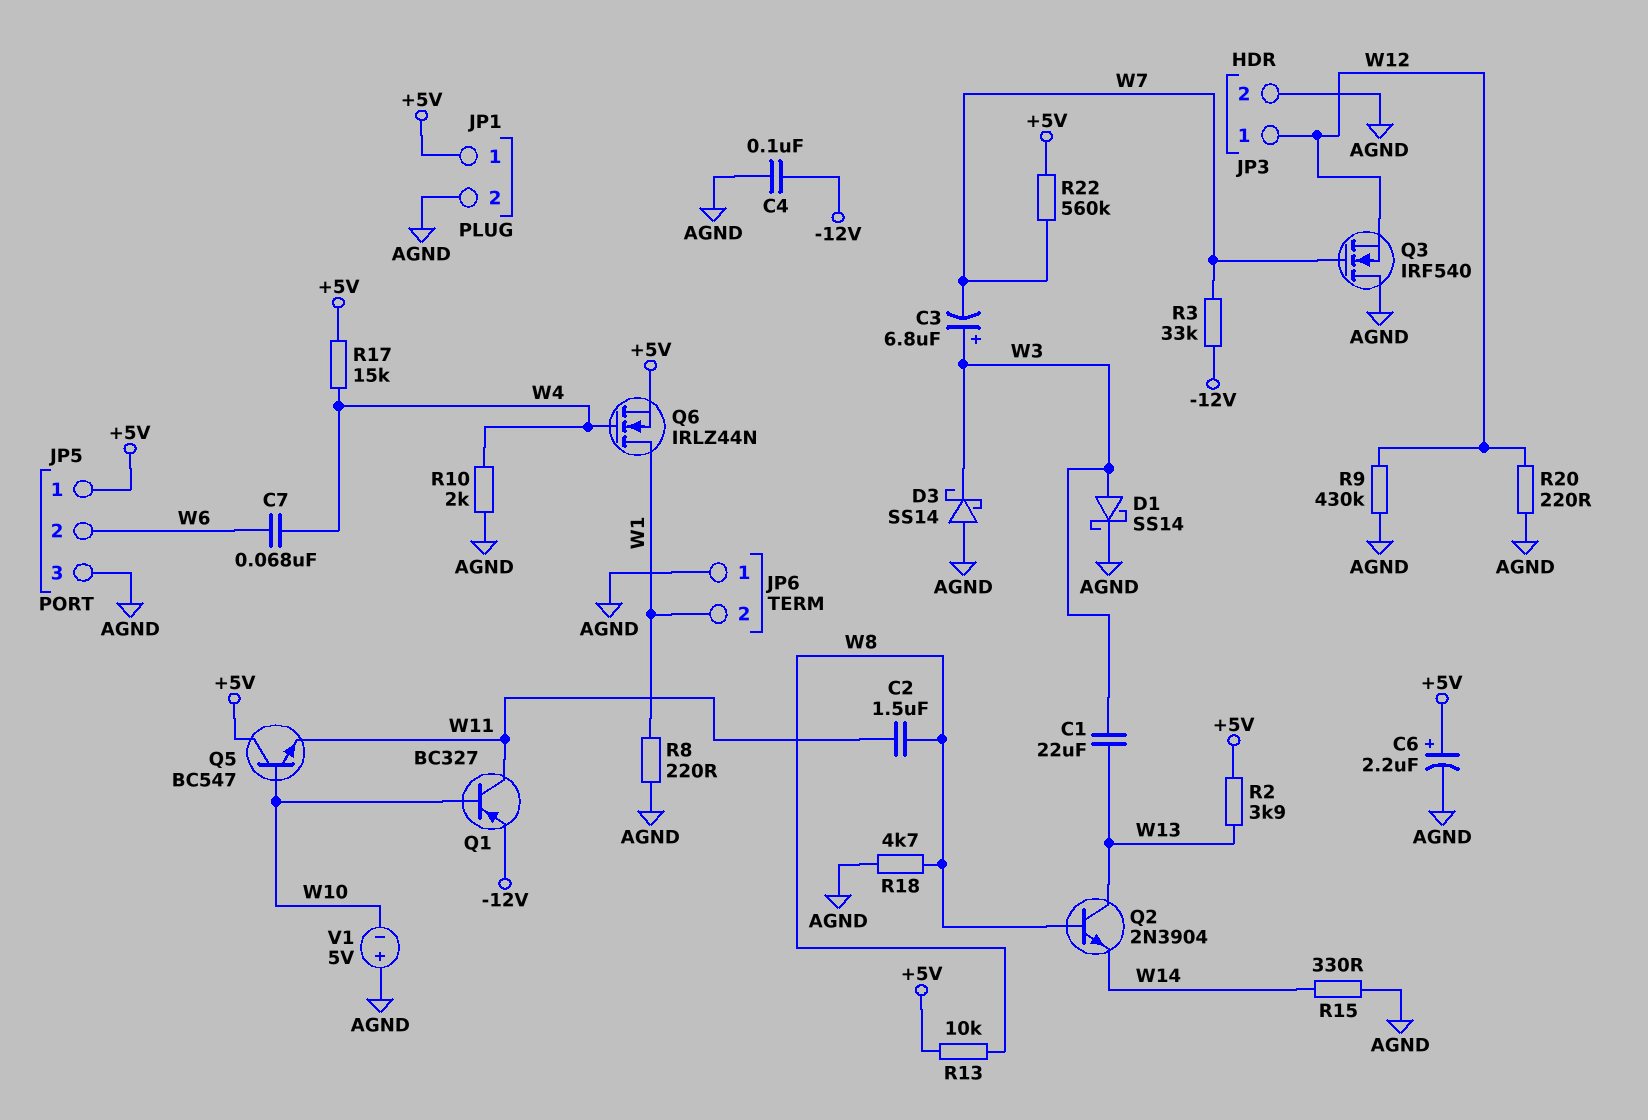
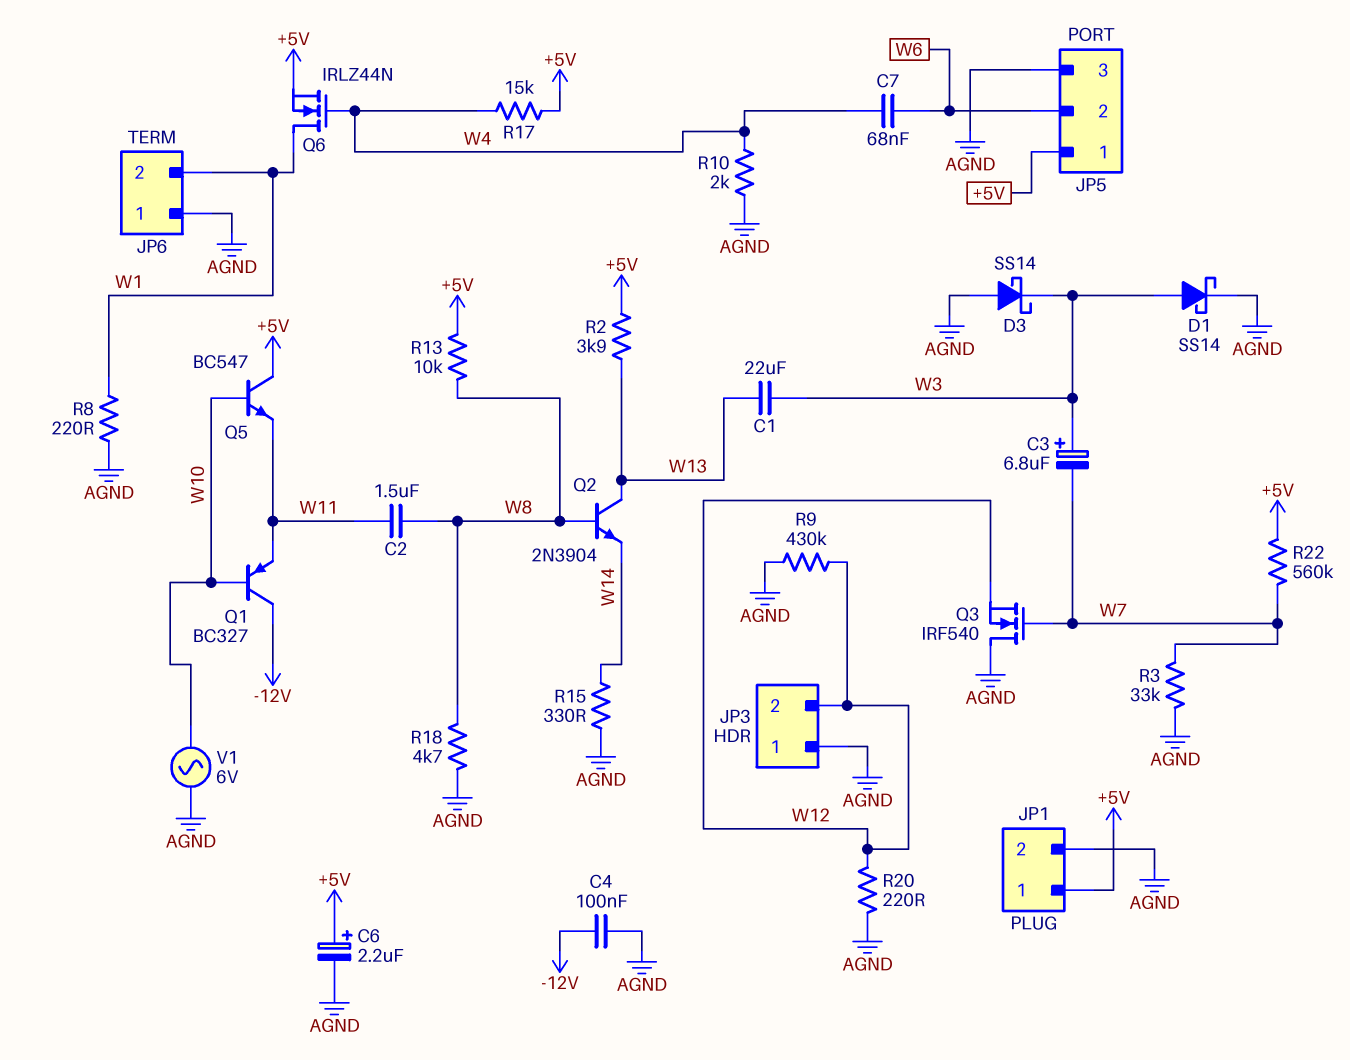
JP3 pin 1: W12 -> AGND
JP3 pin 2: AGND -> W12
Q1: PNP BC327 (B W10, C W11, E -12V) -> PNP BC327 (B W10, C -12V, E W11)
R3: 33k (-12V, W7) -> 33k (AGND, W7)
V1: 5V (plus AGND, minus W10) -> AC 6V (AGND, W10)

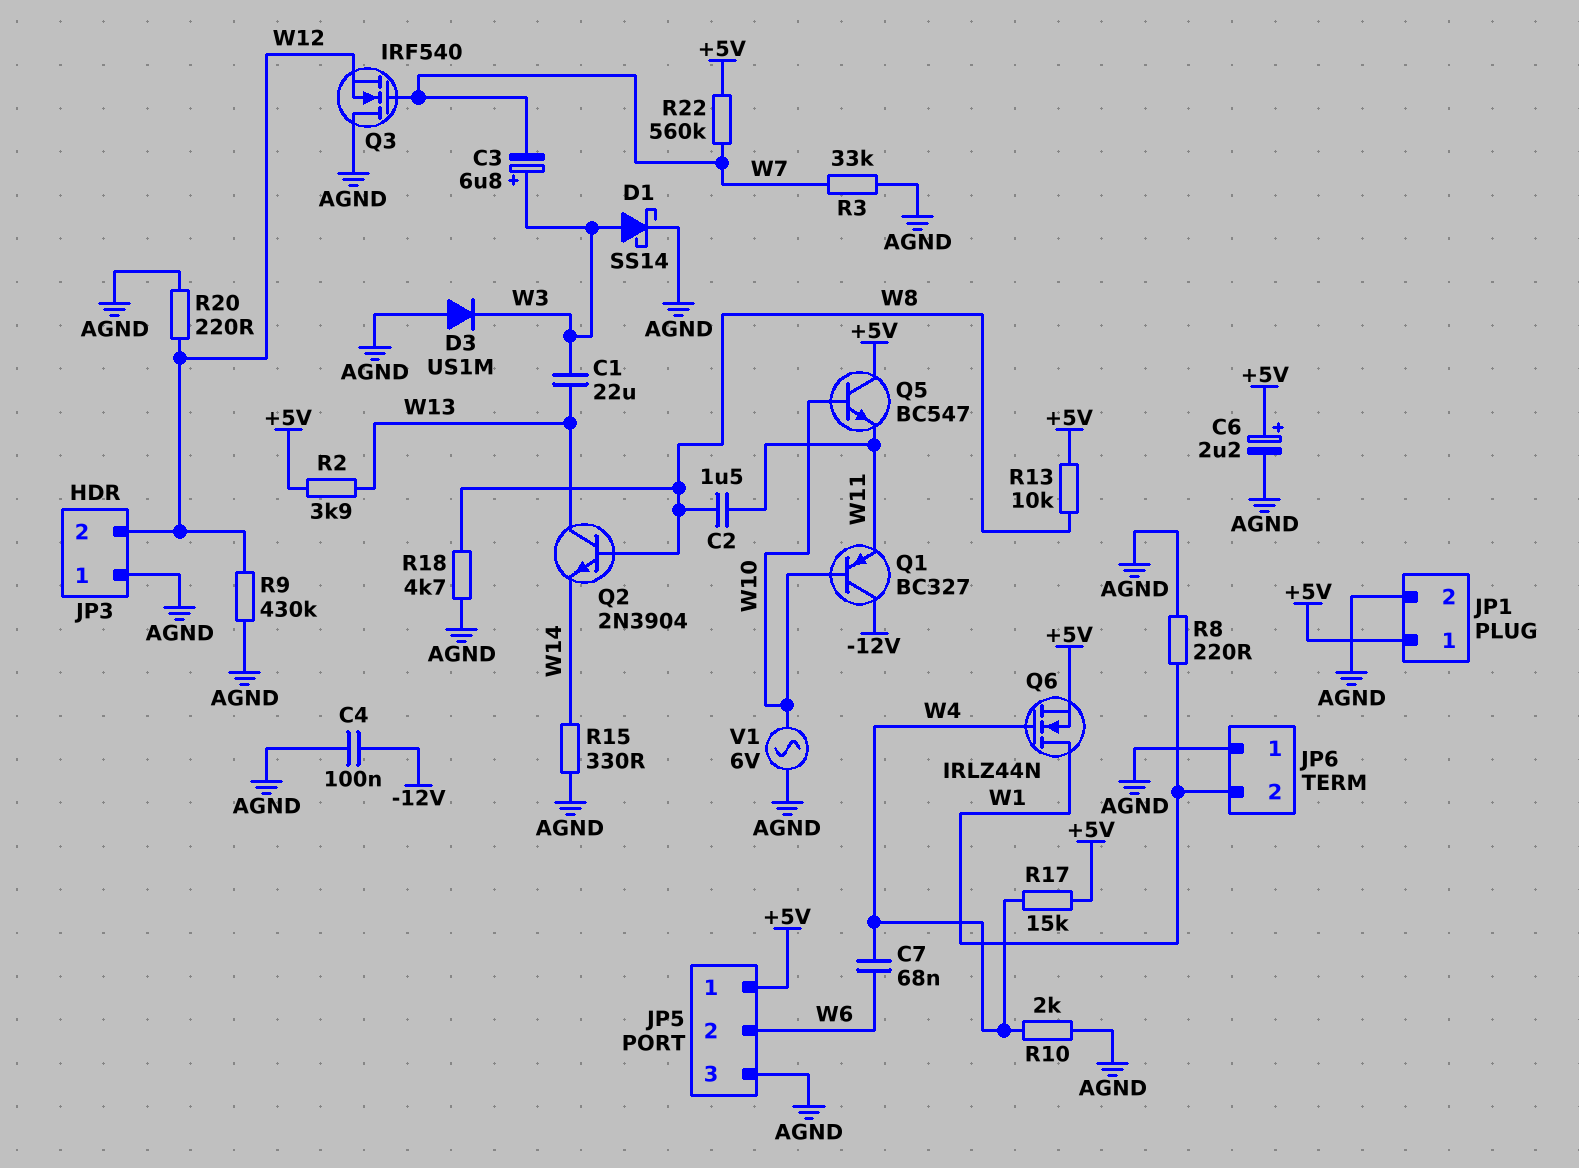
D3: schottky SS14 (A AGND, K W3) -> diode US1M (A AGND, K W3)

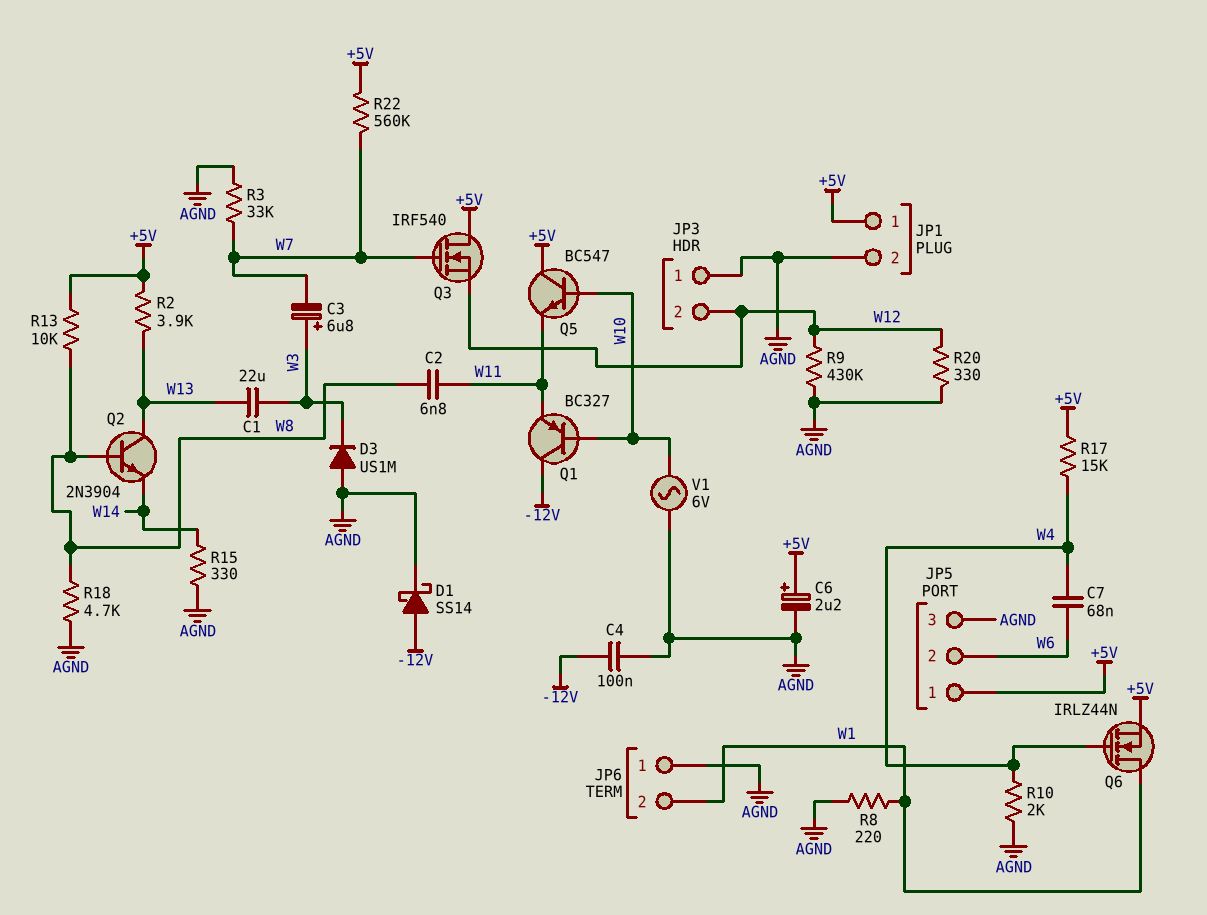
C2: 1.5uF (W8, W11) -> 6.8nF (W8, W11)
D1: schottky SS14 (A W3, K AGND) -> schottky SS14 (A -12V, K AGND)
Q3: NMOS IRF540 (G W7, D AGND, S W12) -> NMOS IRF540 (G W7, D +5V, S W12)
R20: 220 (AGND, W12) -> 330 (AGND, W12)

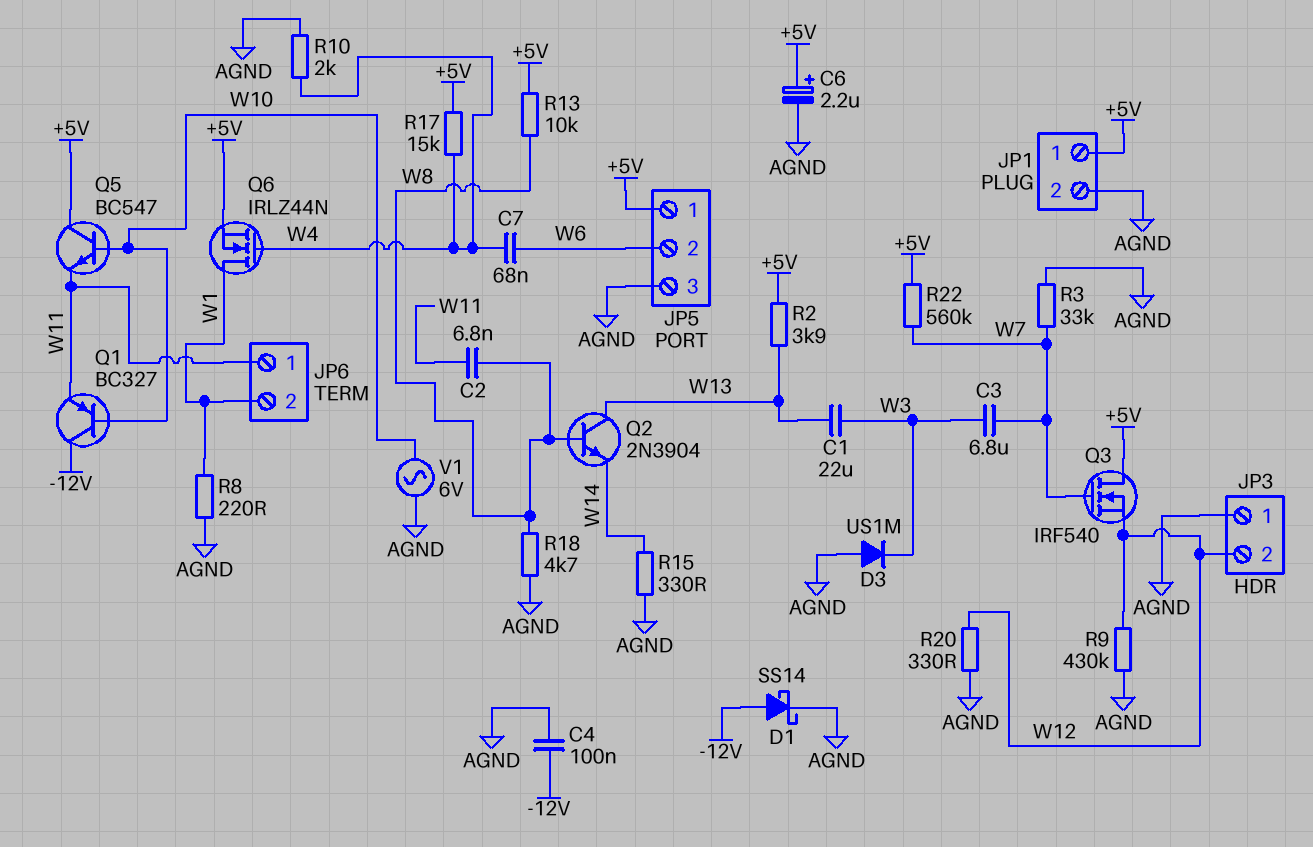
C3: 6.8uF (plus W3, minus W7) -> 6.8uF (W3, W7)
JP6 pin 1: AGND -> W11

